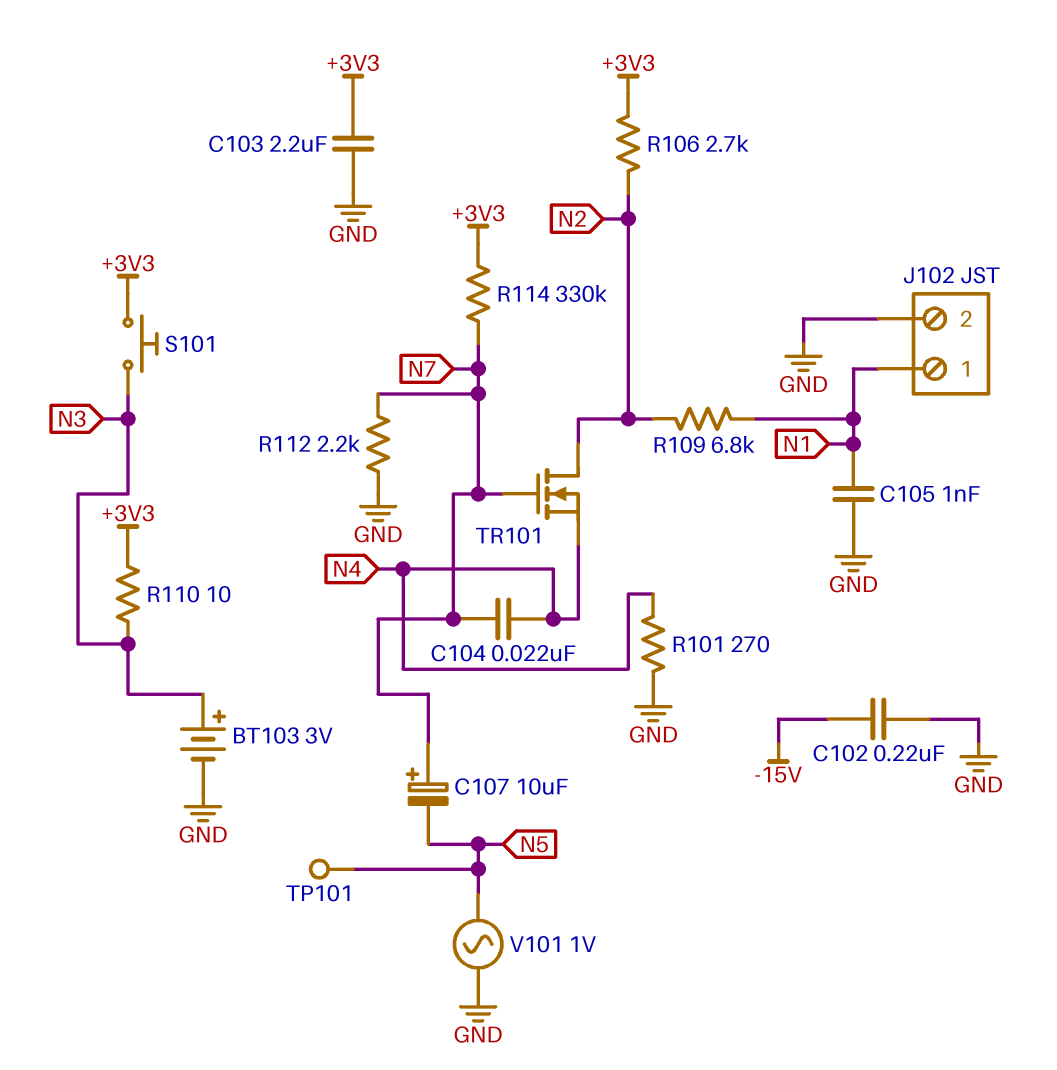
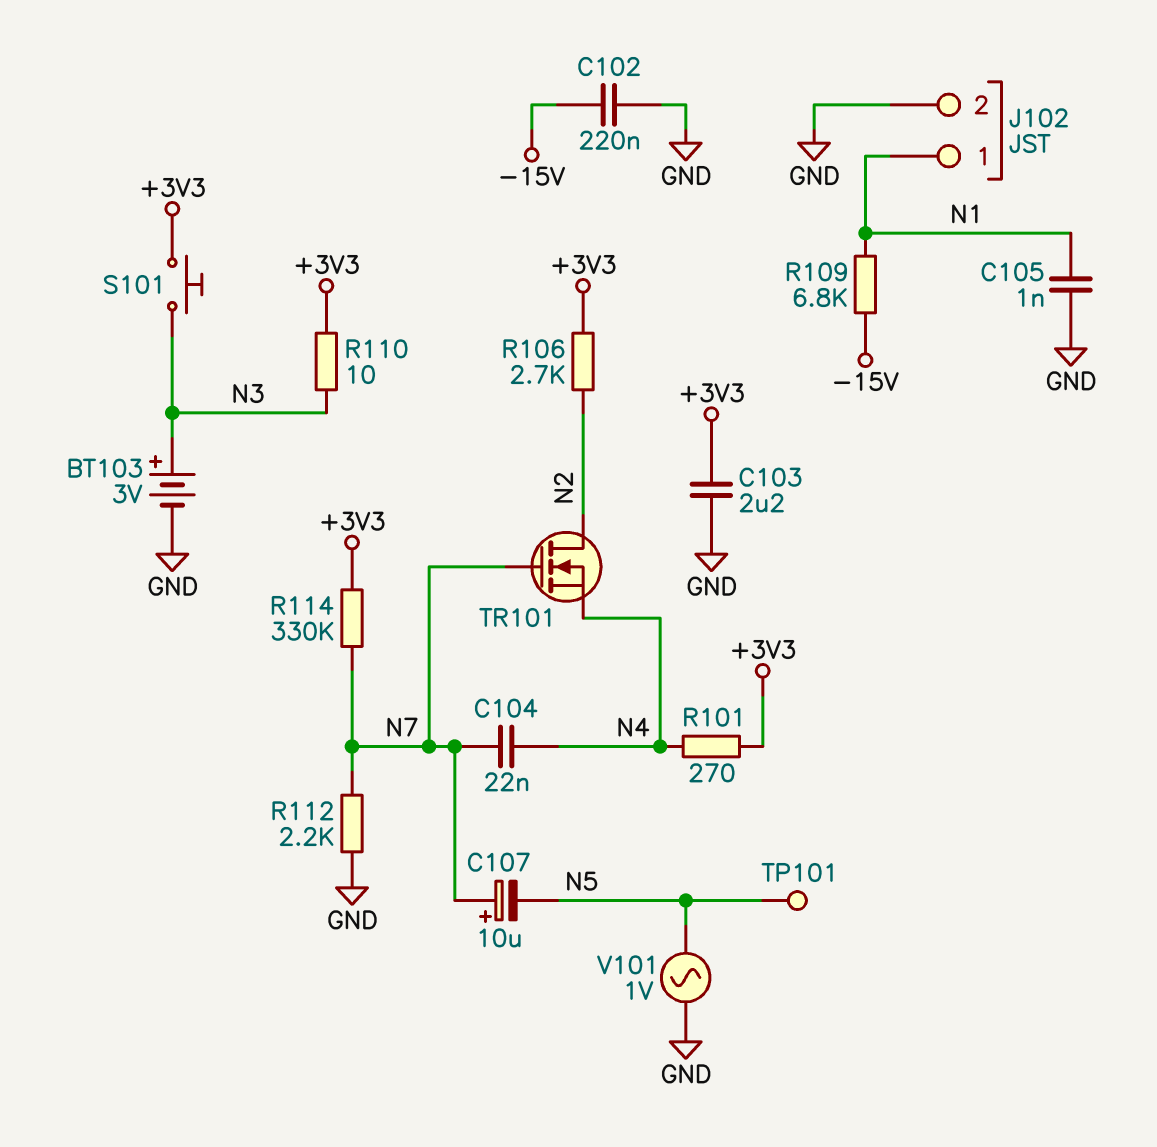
R101: 270 (GND, N4) -> 270 (+3V3, N4)
R109: 6.8k (N1, N2) -> 6.8k (-15V, N1)

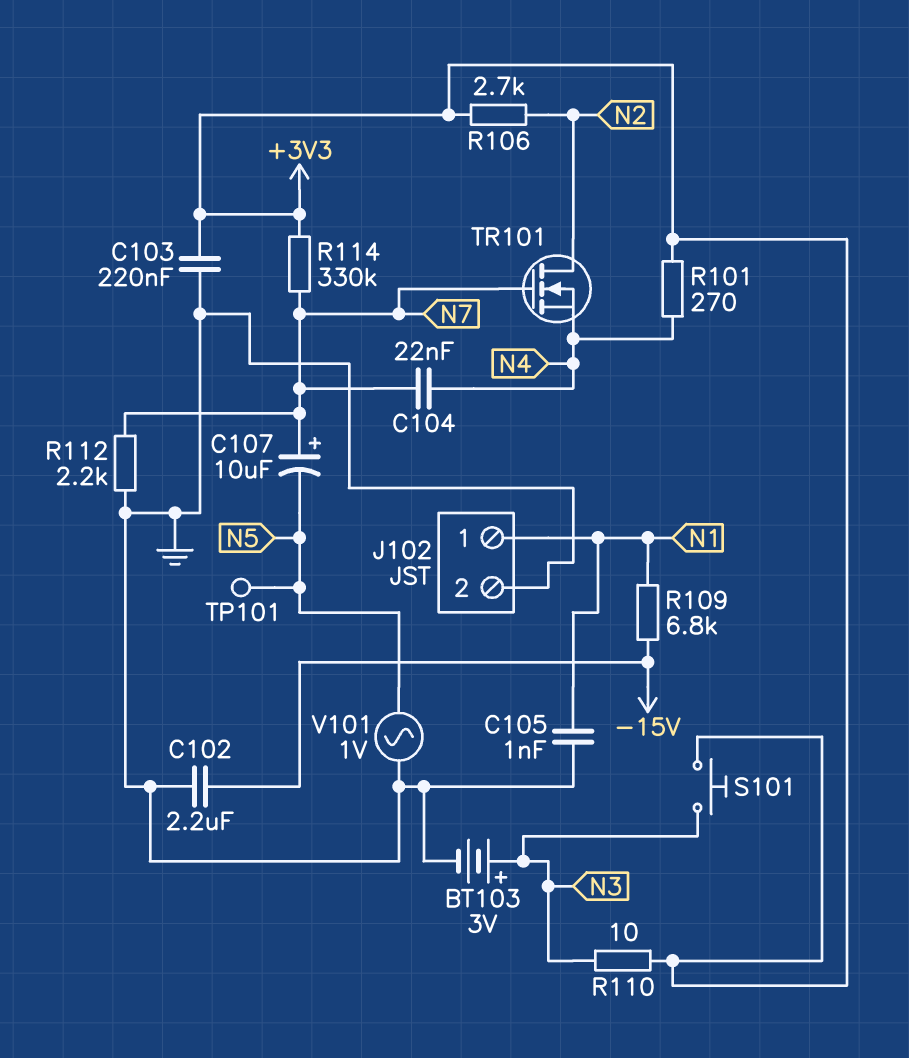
C102: 220nF (-15V, GND) -> 2.2uF (-15V, GND)
C103: 2.2uF (+3V3, GND) -> 220nF (+3V3, GND)

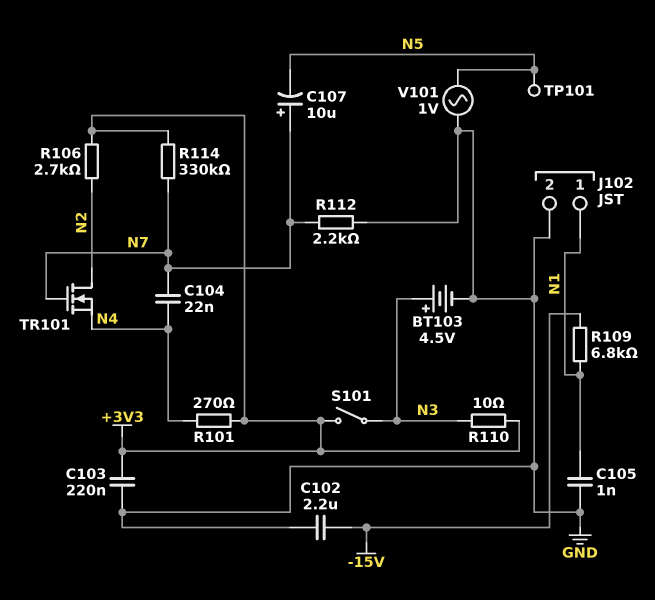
BT103: 3V (plus N3, minus GND) -> 4.5V (plus N3, minus GND)
S101: button (+3V3, N3) -> switch (+3V3, N3)

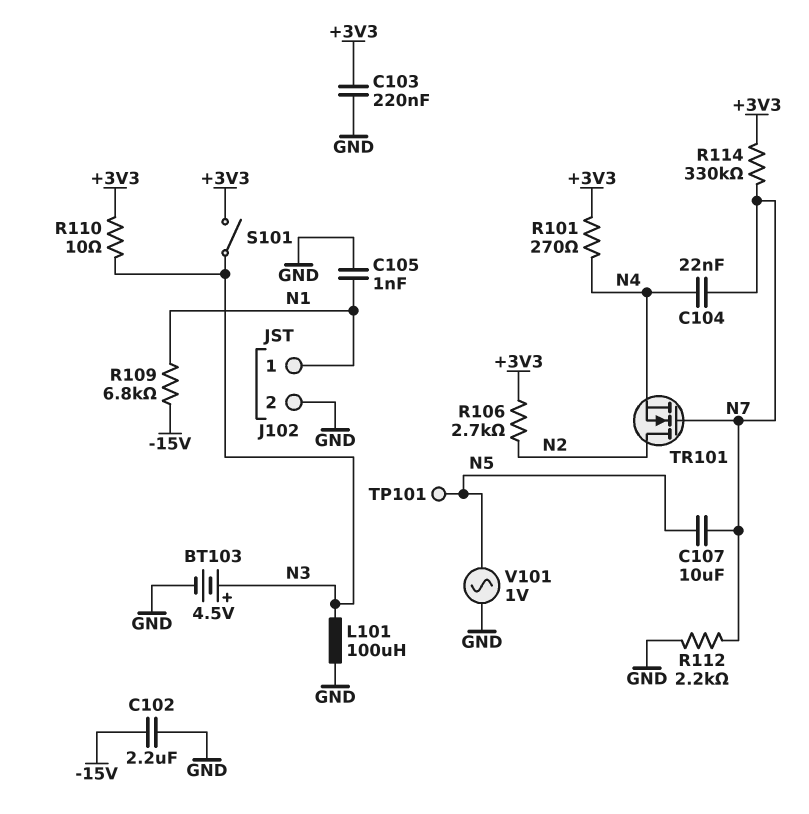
C107: 10uF (plus N7, minus N5) -> 10uF (N5, N7)
L101: none -> 100uH (GND, N3)

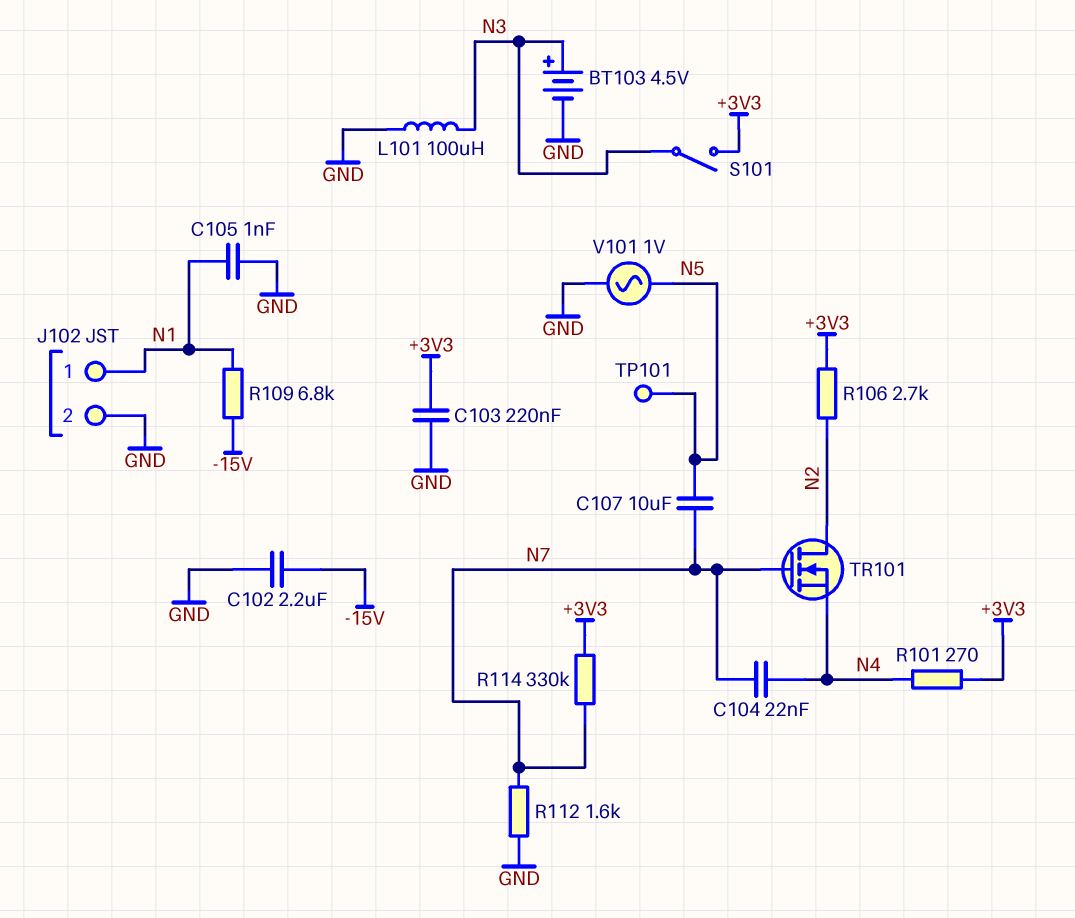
R110: 10 (+3V3, N3) -> none
R112: 2.2k (GND, N7) -> 1.6k (GND, N7)

